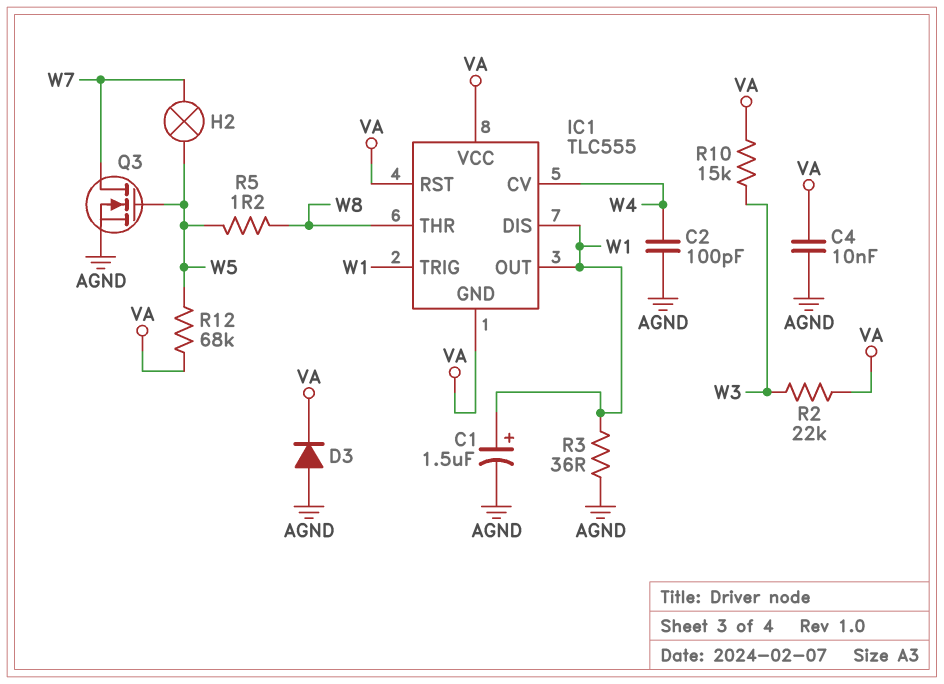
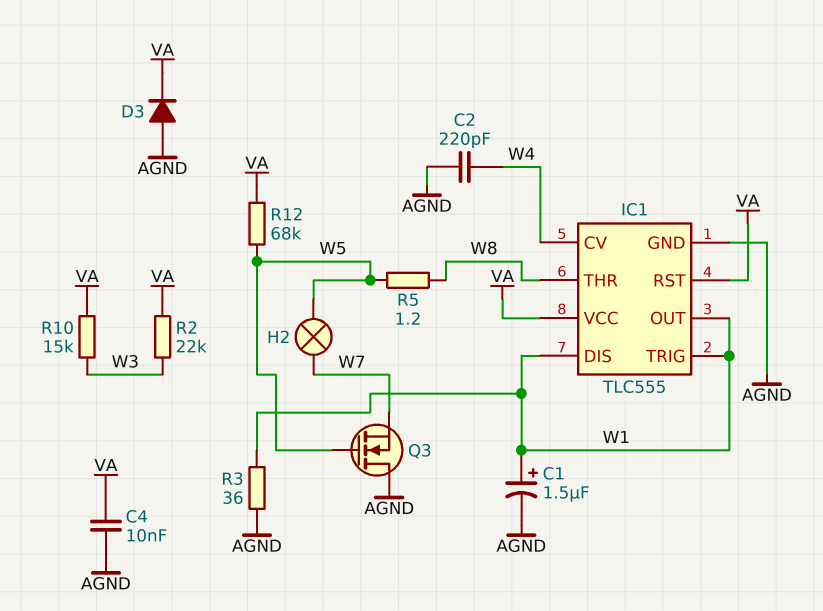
C2: 100pF (AGND, W4) -> 220pF (AGND, W4)
IC1 pin GND: VA -> AGND
Q3: NMOS (G W5, D W7, S AGND) -> NMOS (G W5, D AGND, S W7)

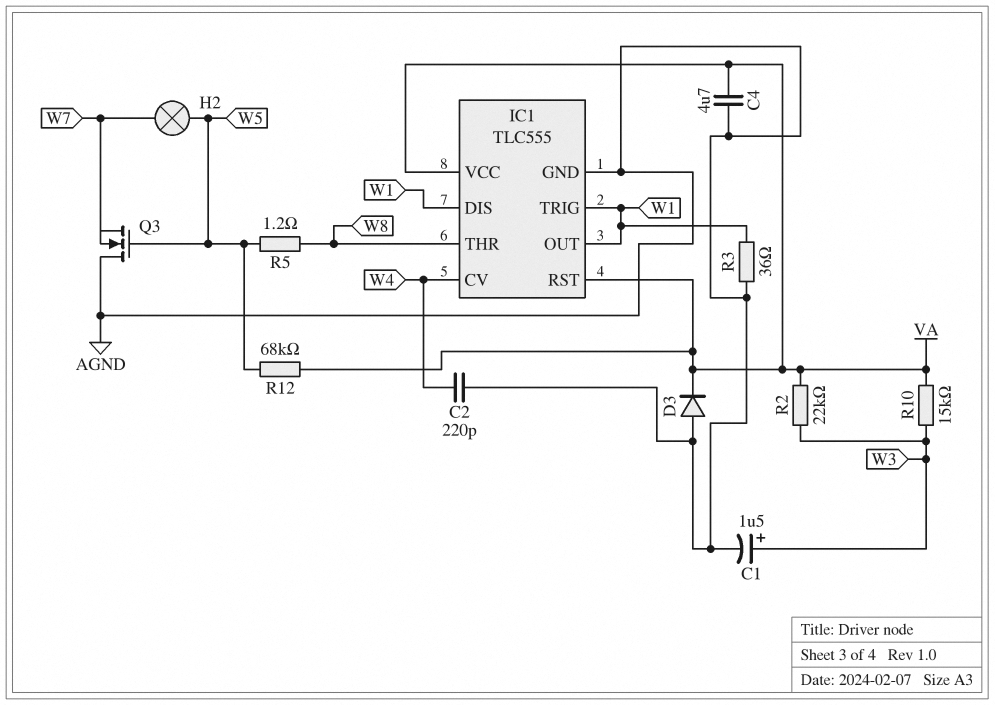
C1: 1.5uF (plus W1, minus AGND) -> 1.5uF (plus W3, minus AGND)
C4: 10nF (AGND, VA) -> 4.7uF (AGND, VA)

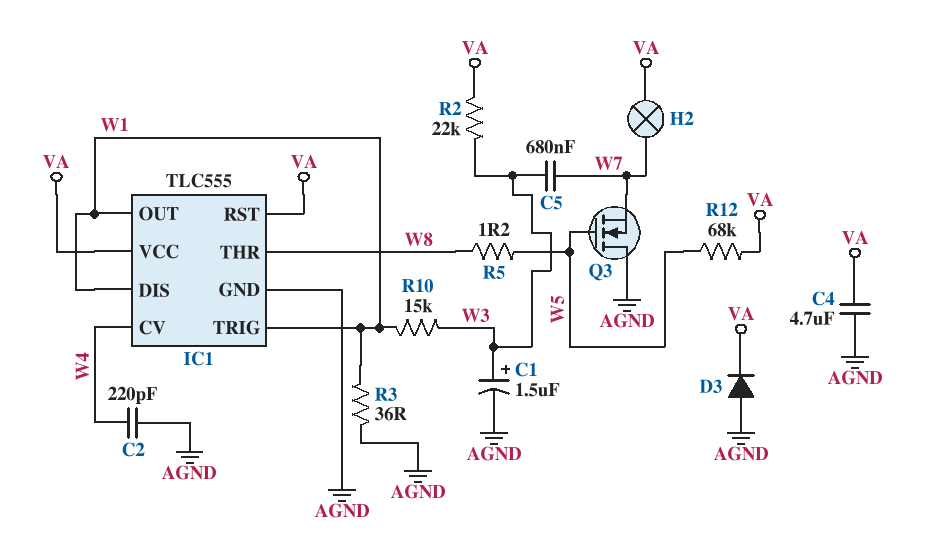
C5: none -> 680nF (W3, W7)
H2: lamp (W5, W7) -> lamp (VA, W7)
R10: 15k (VA, W3) -> 15k (W1, W3)

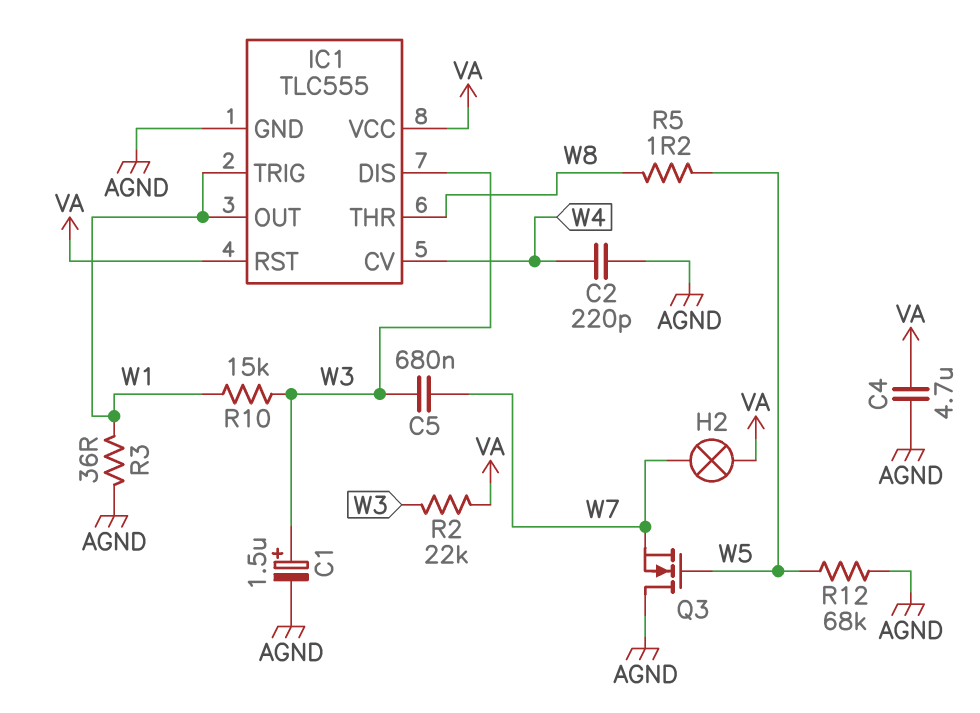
D3: diode (A AGND, K VA) -> none
IC1 pin DIS: W1 -> W3
R12: 68k (VA, W5) -> 68k (AGND, W5)

